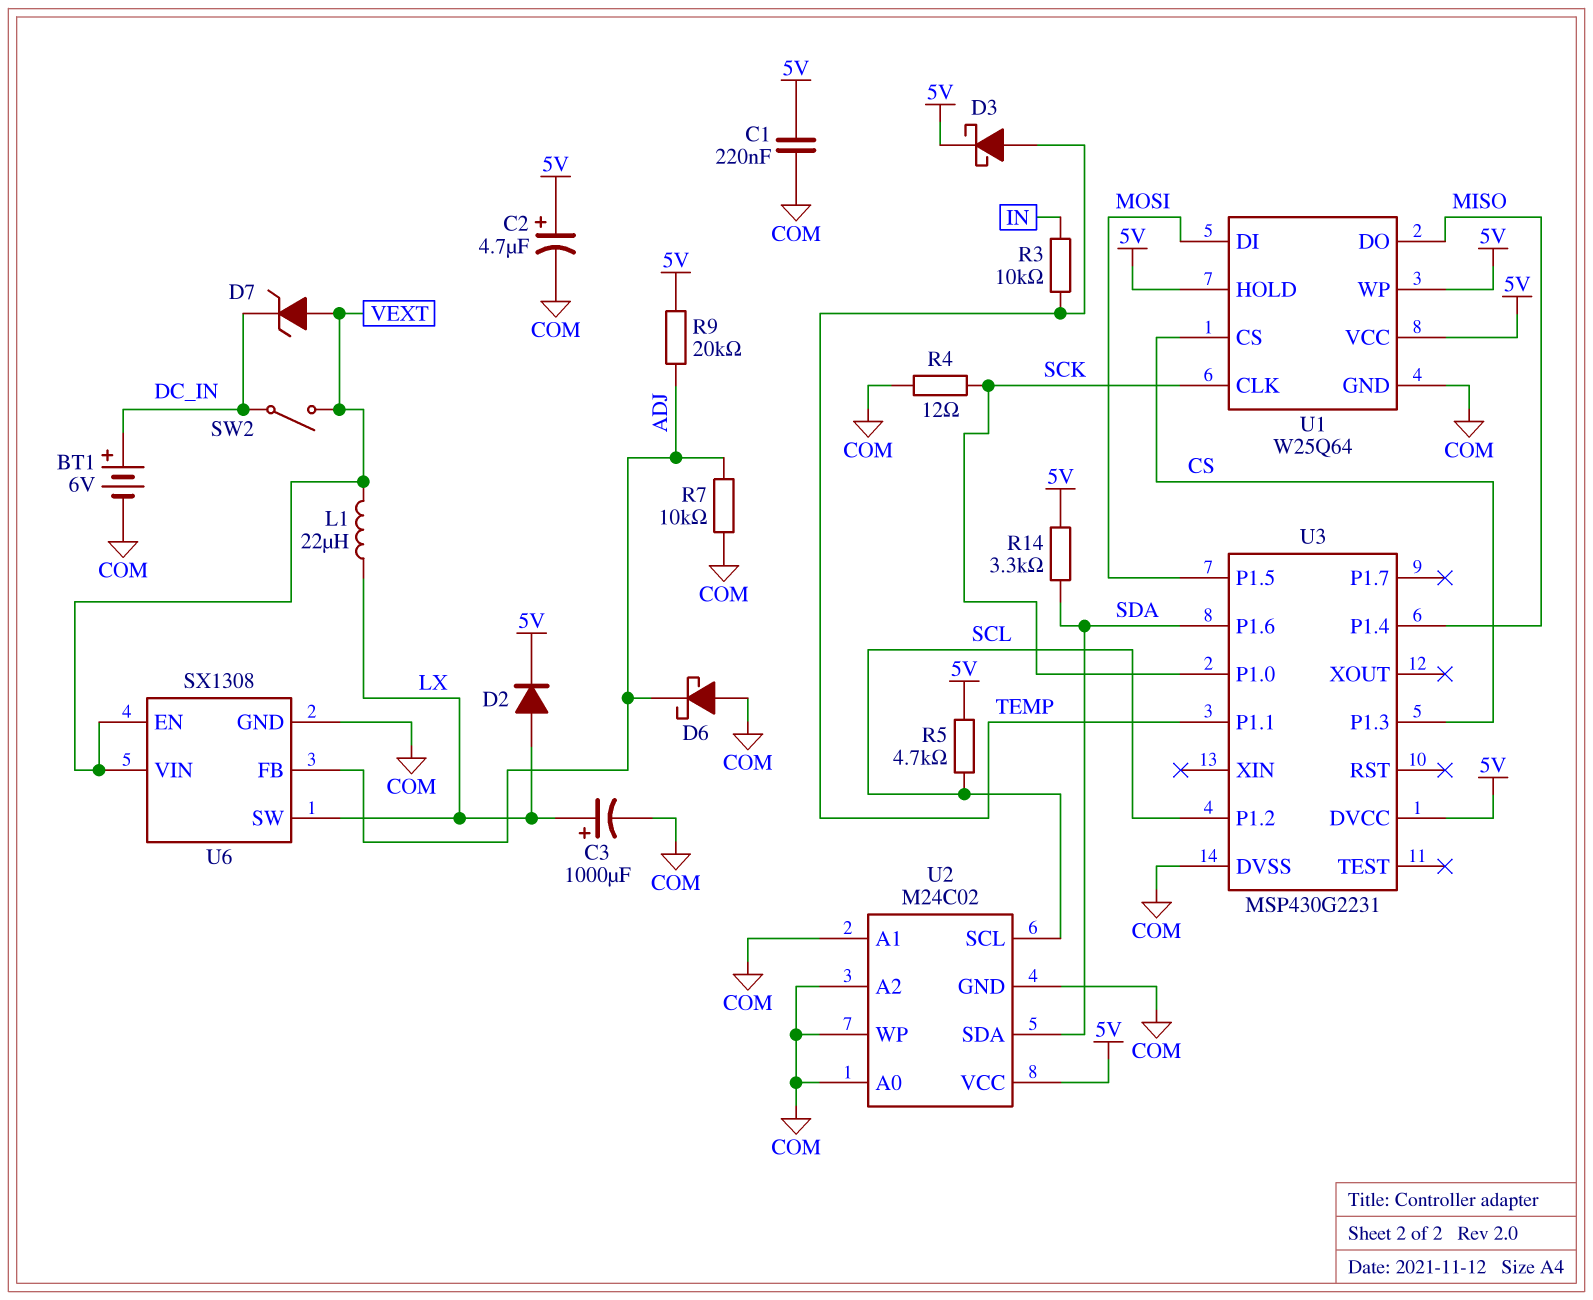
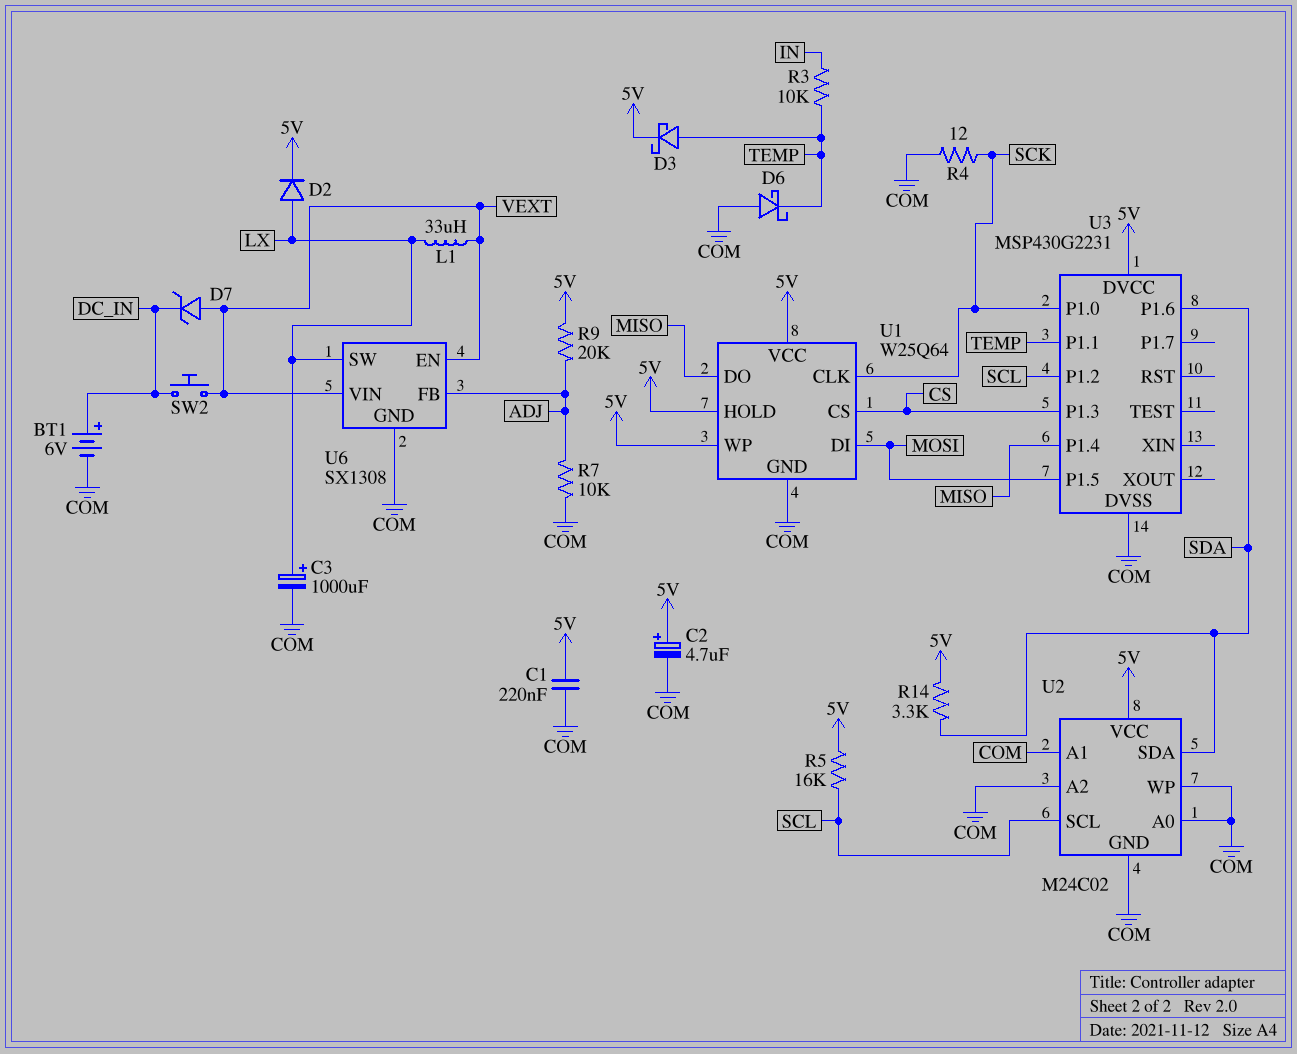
D6: schottky (A COM, K ADJ) -> schottky (A COM, K TEMP)
L1: 22uH (LX, VEXT) -> 33uH (LX, VEXT)
R5: 4.7k (5V, SCL) -> 16k (5V, SCL)
SW2: switch (DC_IN, VEXT) -> button (DC_IN, VEXT)

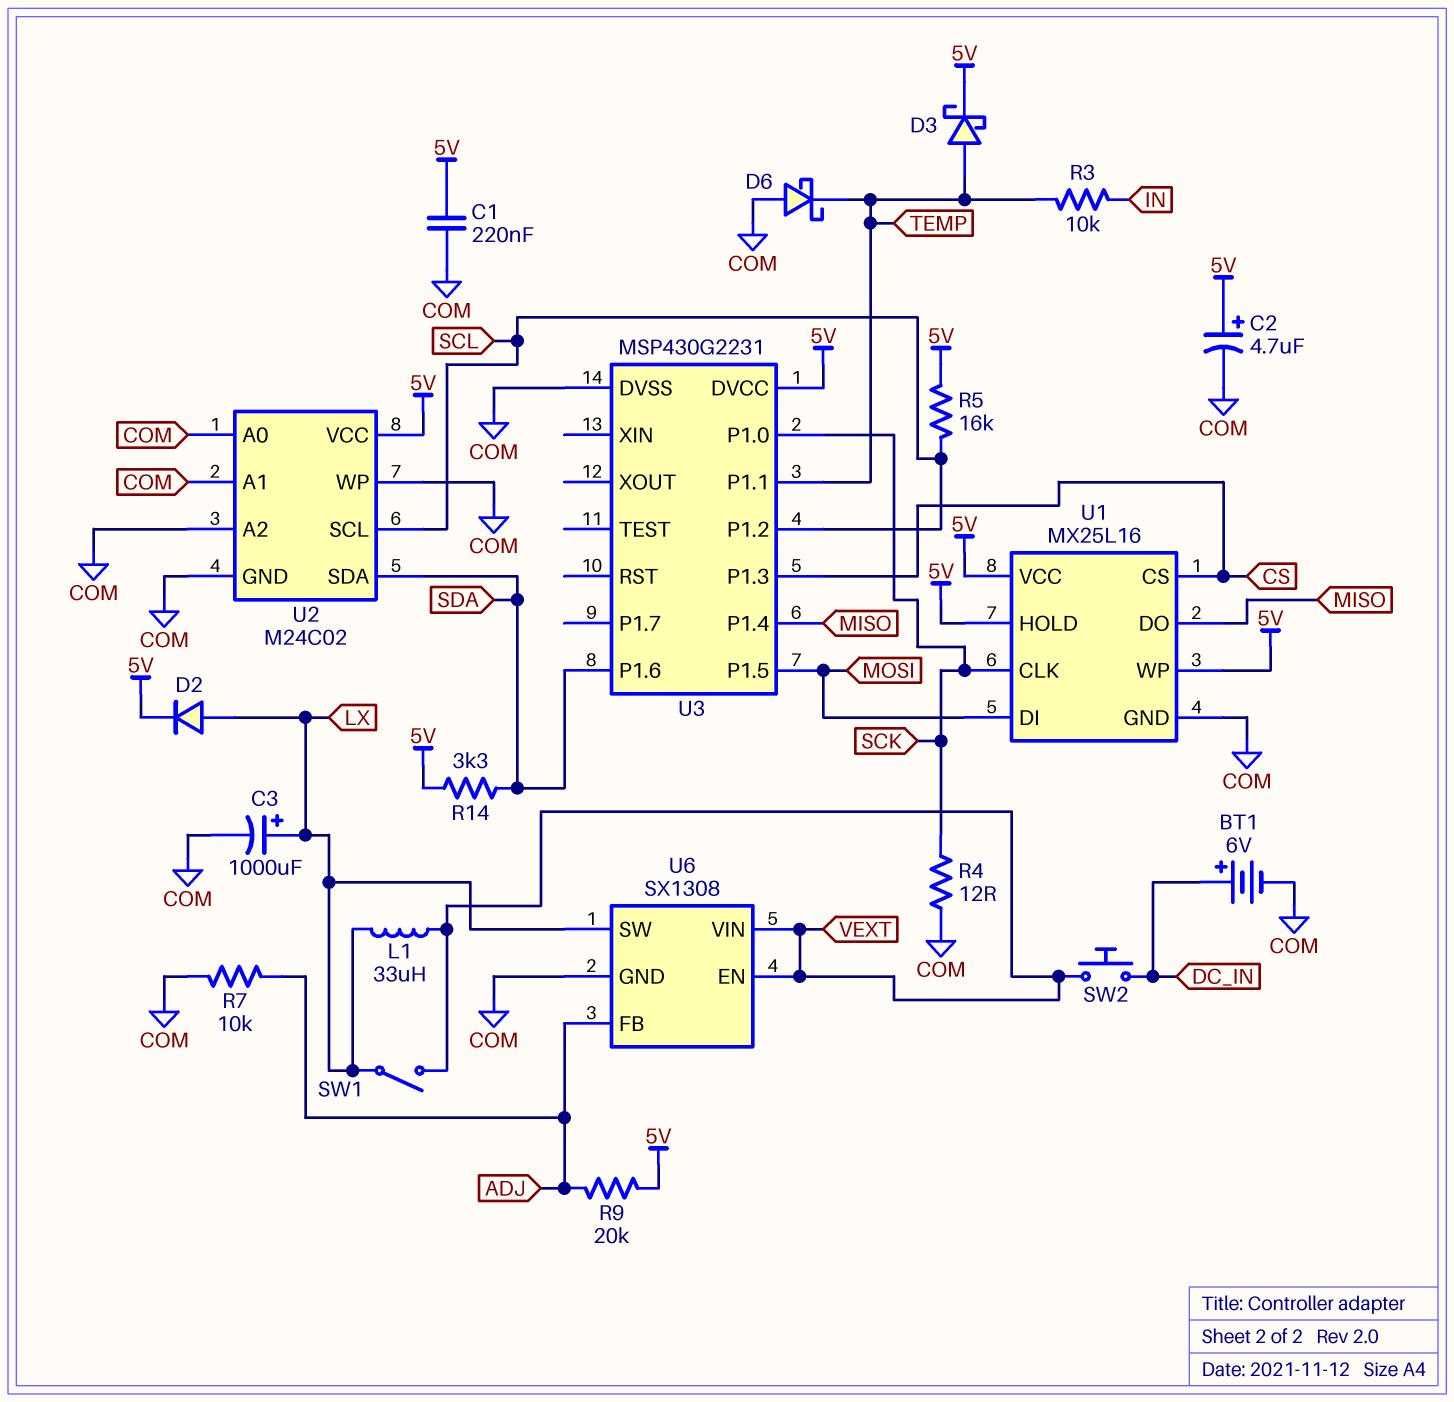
D7: zener (A VEXT, K DC_IN) -> none
SW1: none -> switch (LX, VEXT)
U1: W25Q64 -> MX25L16

